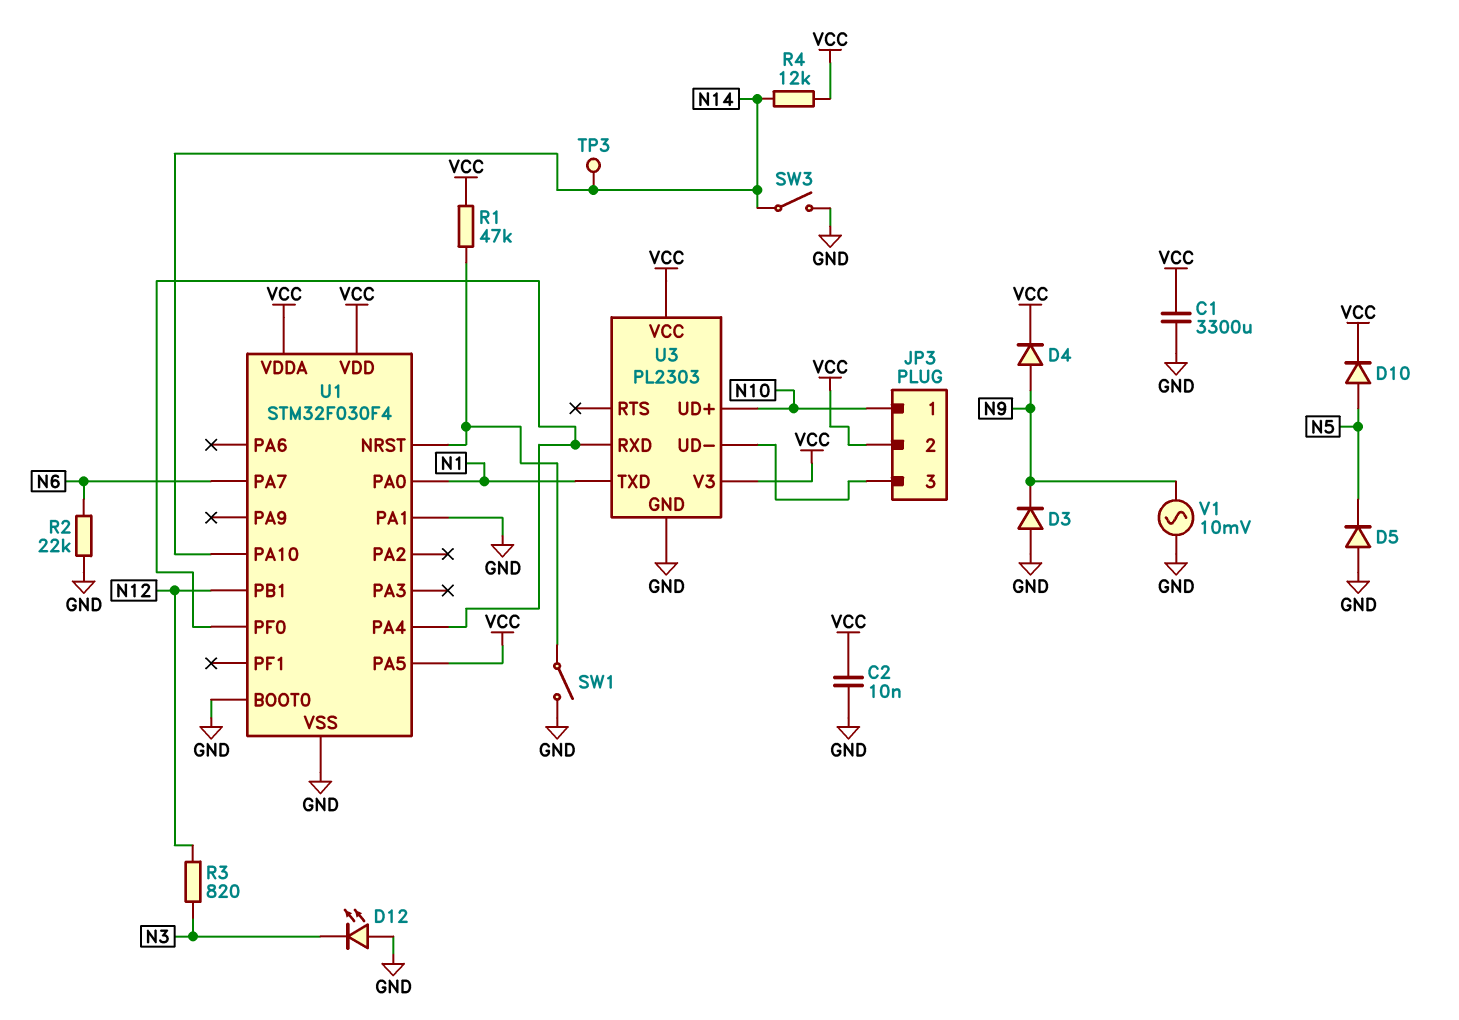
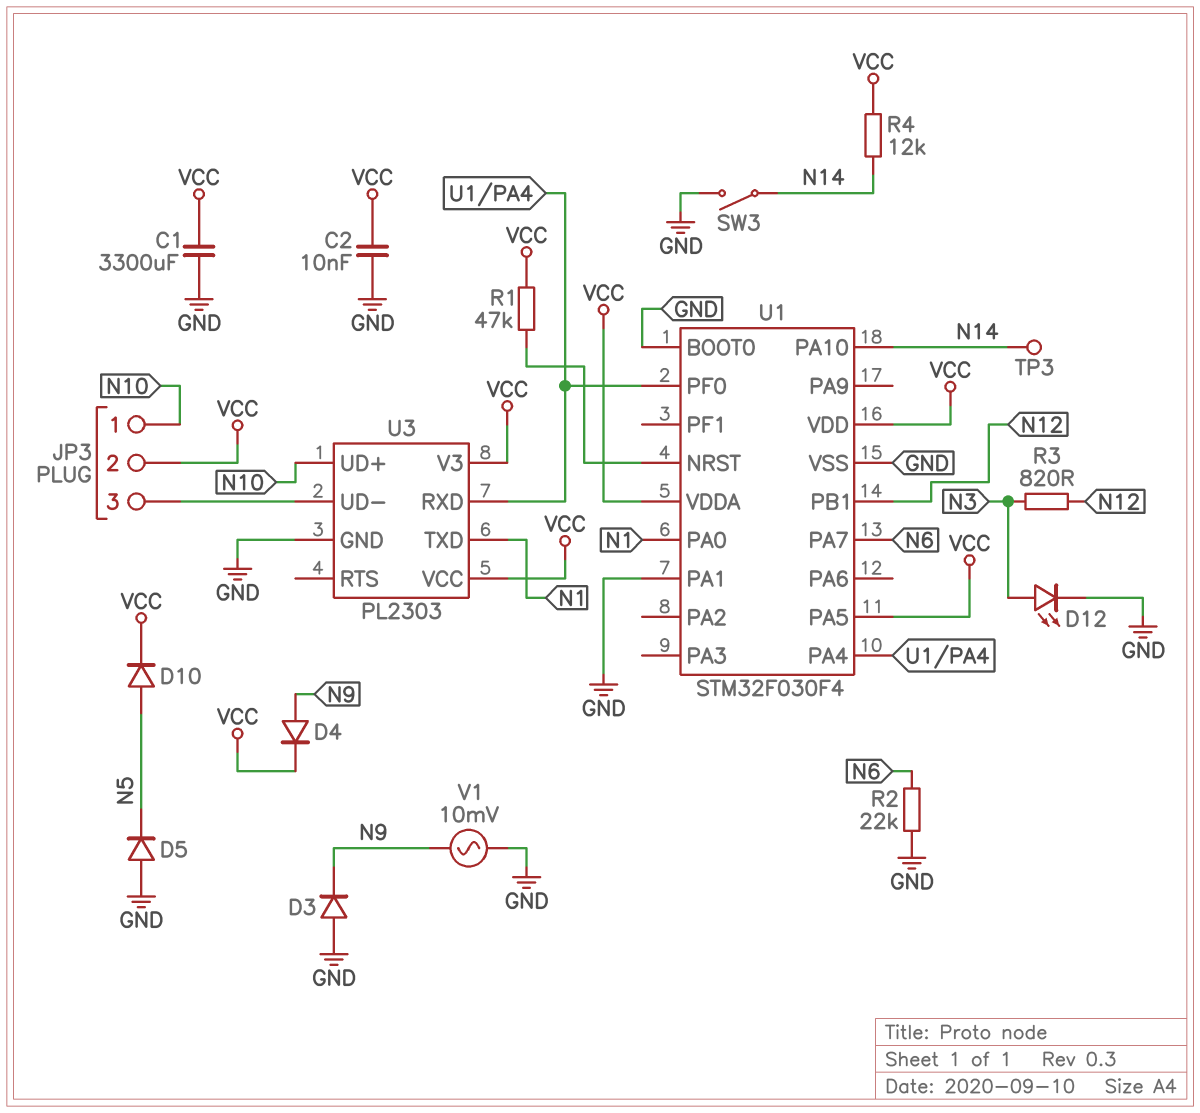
D12: LED (A GND, K N3) -> LED (A N3, K GND)
SW1: switch (GND, U1/NRST) -> none

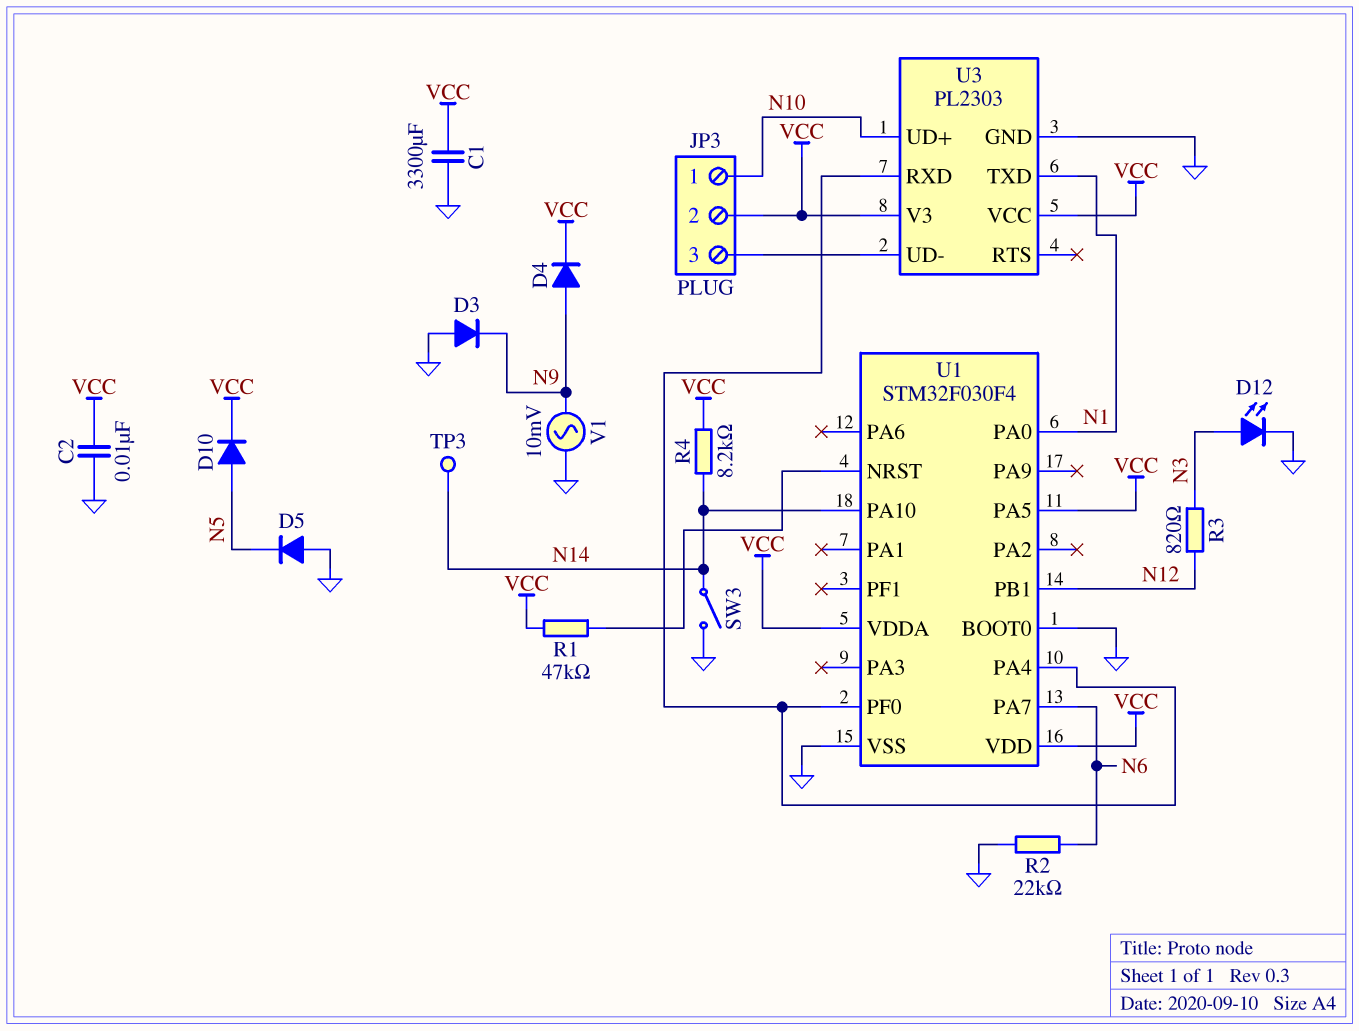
R4: 12k (N14, VCC) -> 8.2k (N14, VCC)
U1 pin PA1: GND -> none

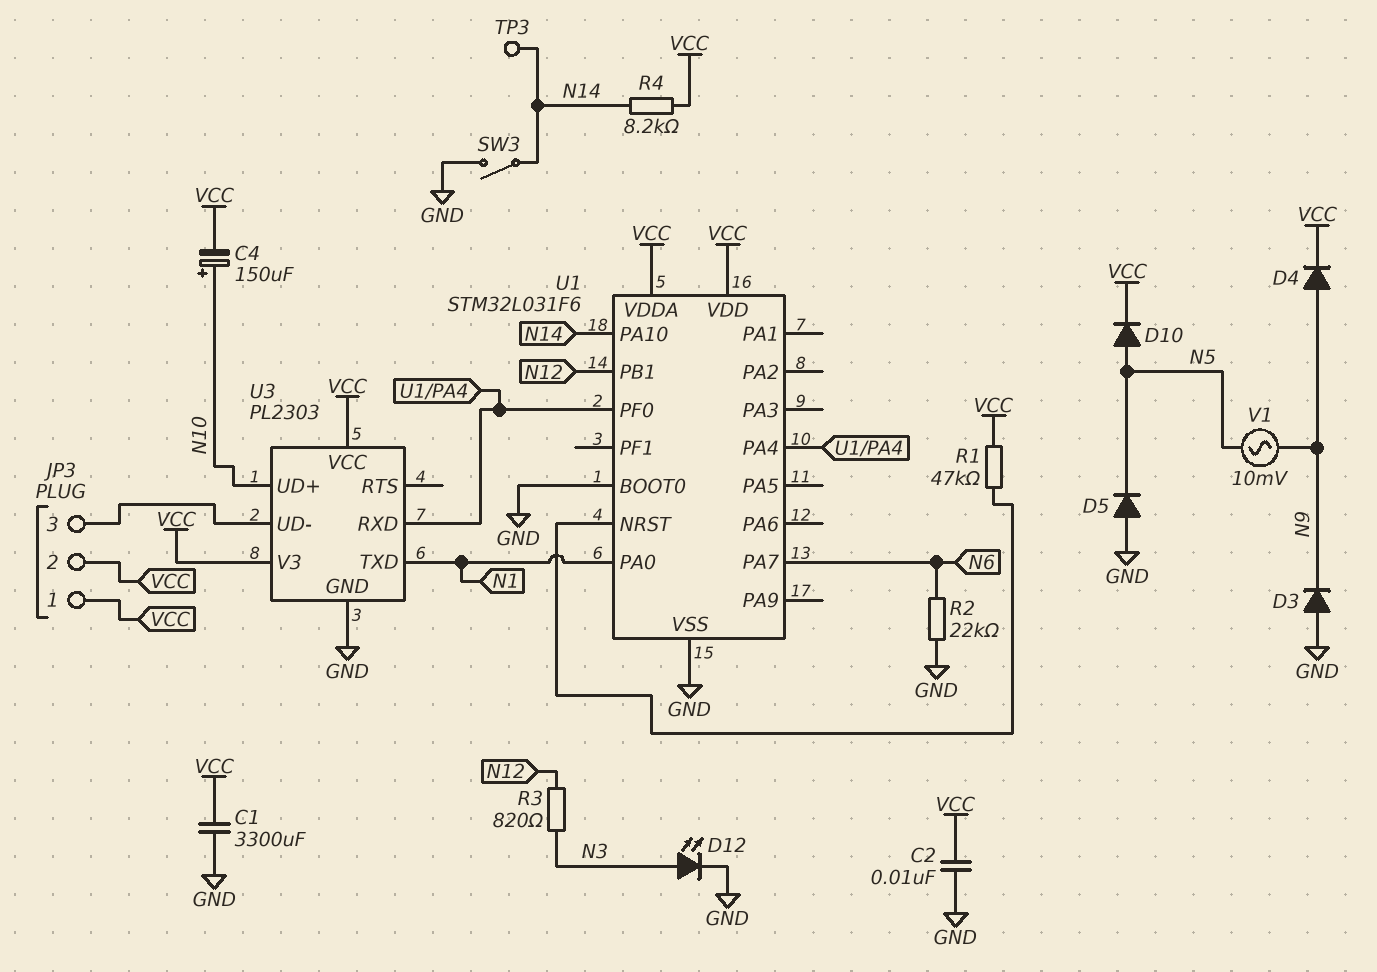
C4: none -> 150uF (plus N10, minus VCC)
JP3 pin 1: N10 -> VCC
U1: STM32F030F4 -> STM32L031F6
U1 pin PA5: VCC -> none
V1: AC 10mV (GND, N9) -> AC 10mV (N5, N9)

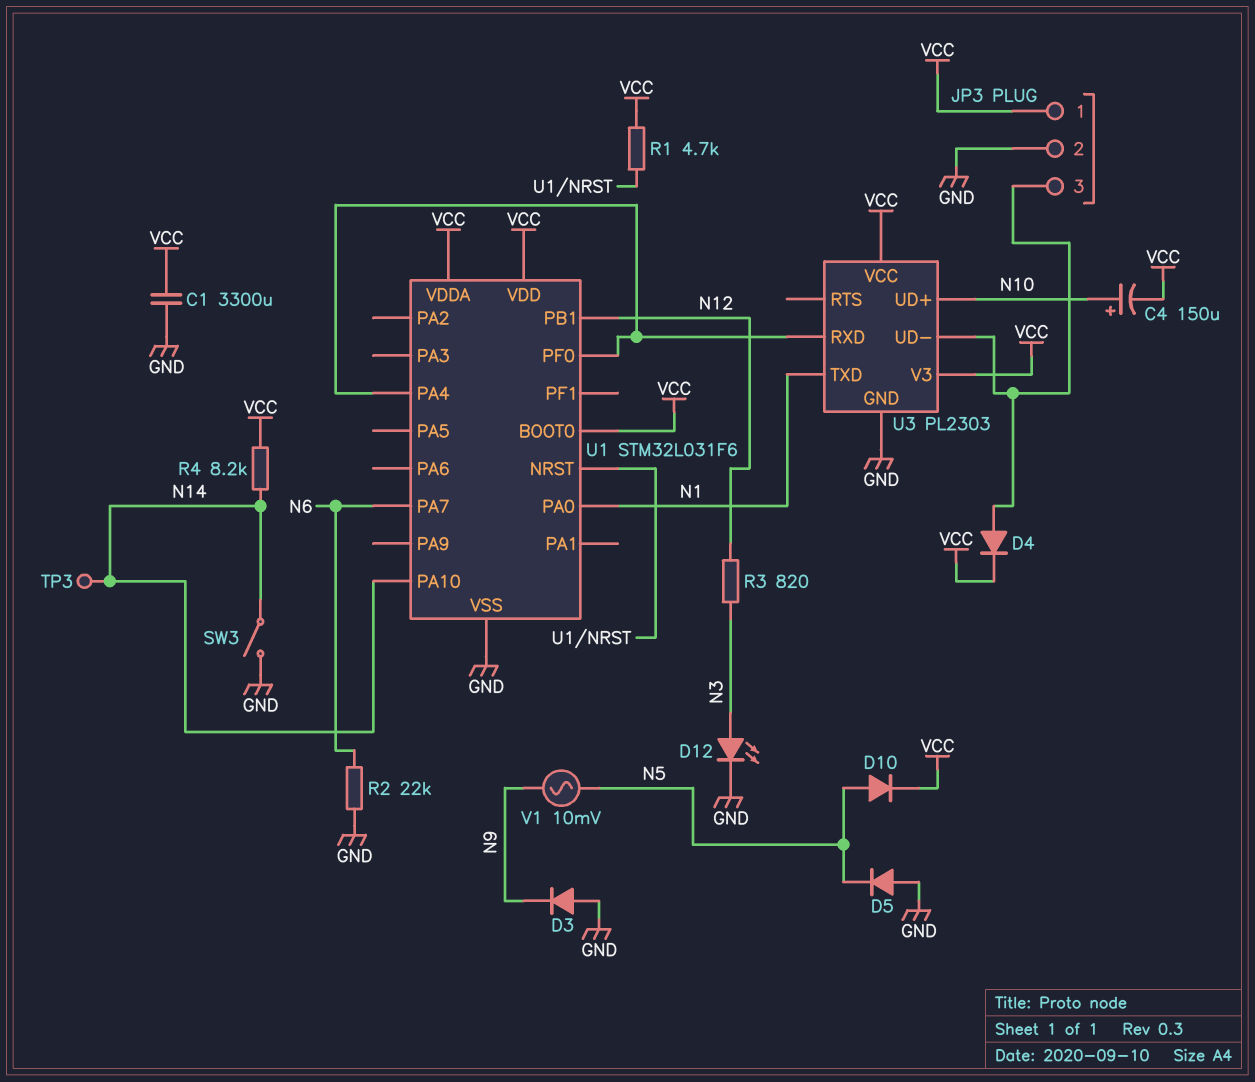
C2: 10nF (GND, VCC) -> none
D4: diode (A N9, K VCC) -> diode (A JP3/3, K VCC)
JP3 pin 2: VCC -> GND
R1: 47k (U1/NRST, VCC) -> 4.7k (U1/NRST, VCC)
U1 pin BOOT0: GND -> VCC

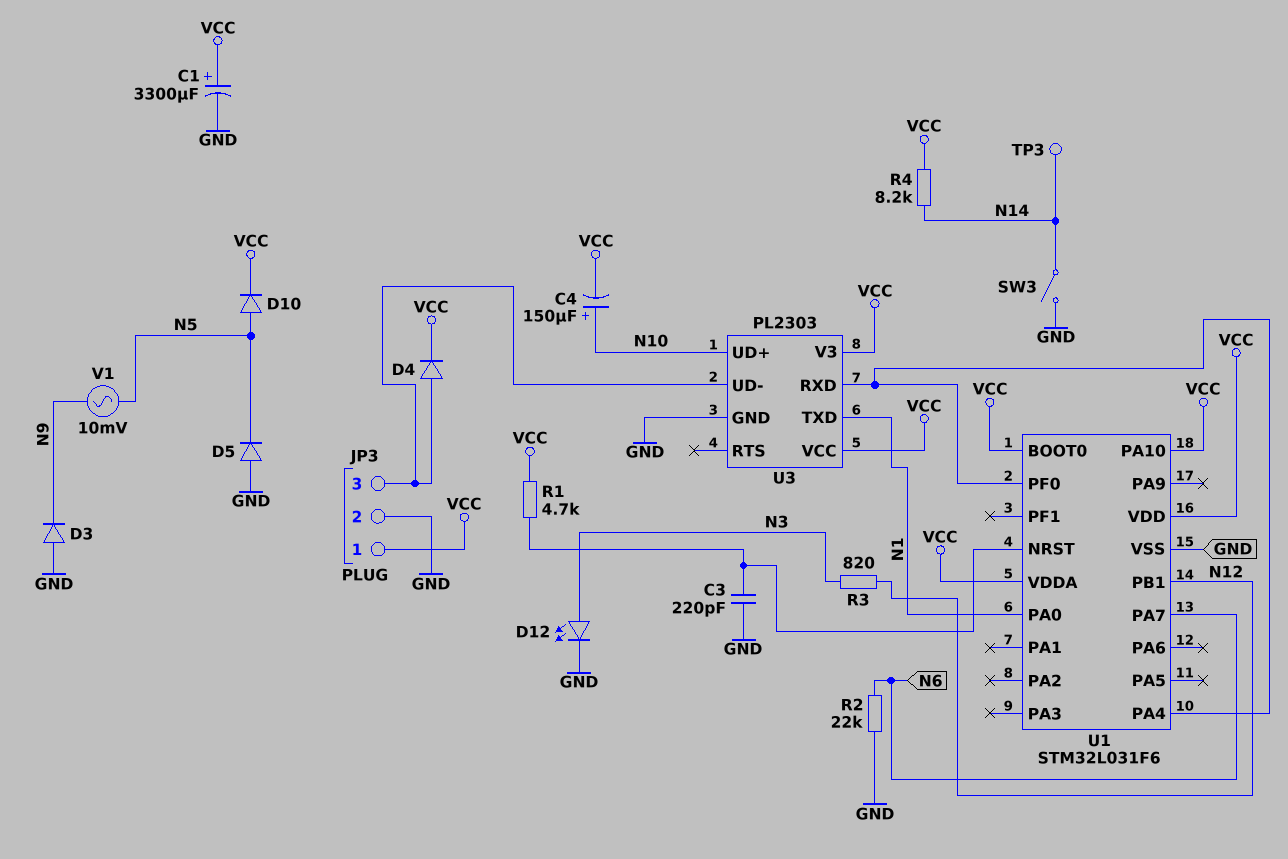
C1: 3300uF (GND, VCC) -> 3300uF (plus VCC, minus GND)
C3: none -> 220pF (GND, U1/NRST)
U1 pin PA10: N14 -> VCC

